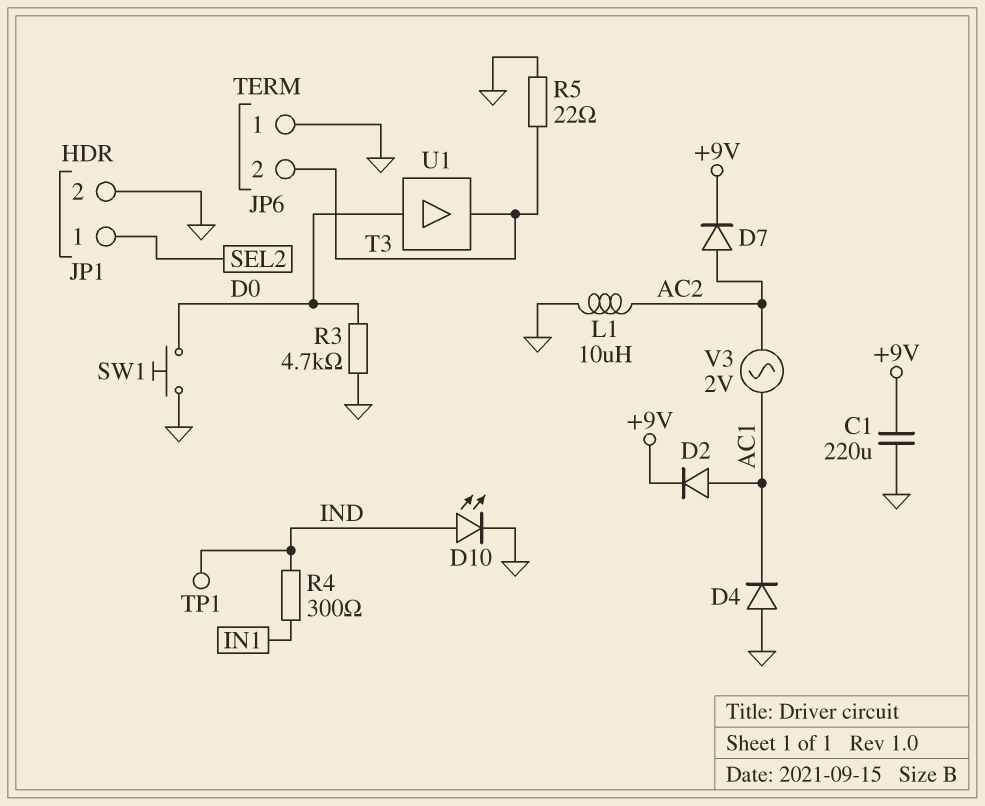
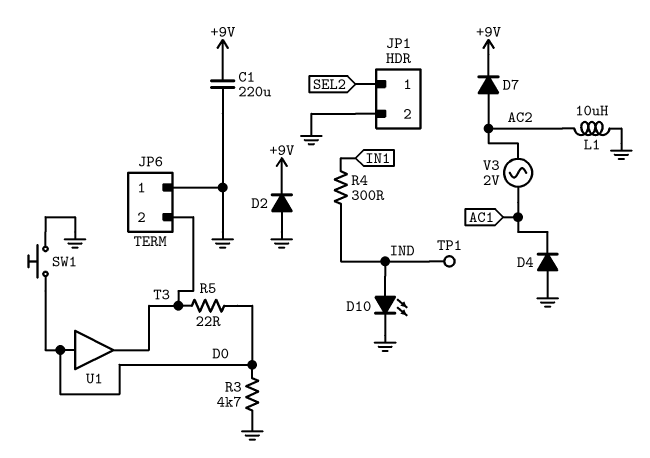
D2: diode (A AC1, K +9V) -> diode (A GND, K +9V)
R5: 22 (GND, T3) -> 22 (D0, T3)

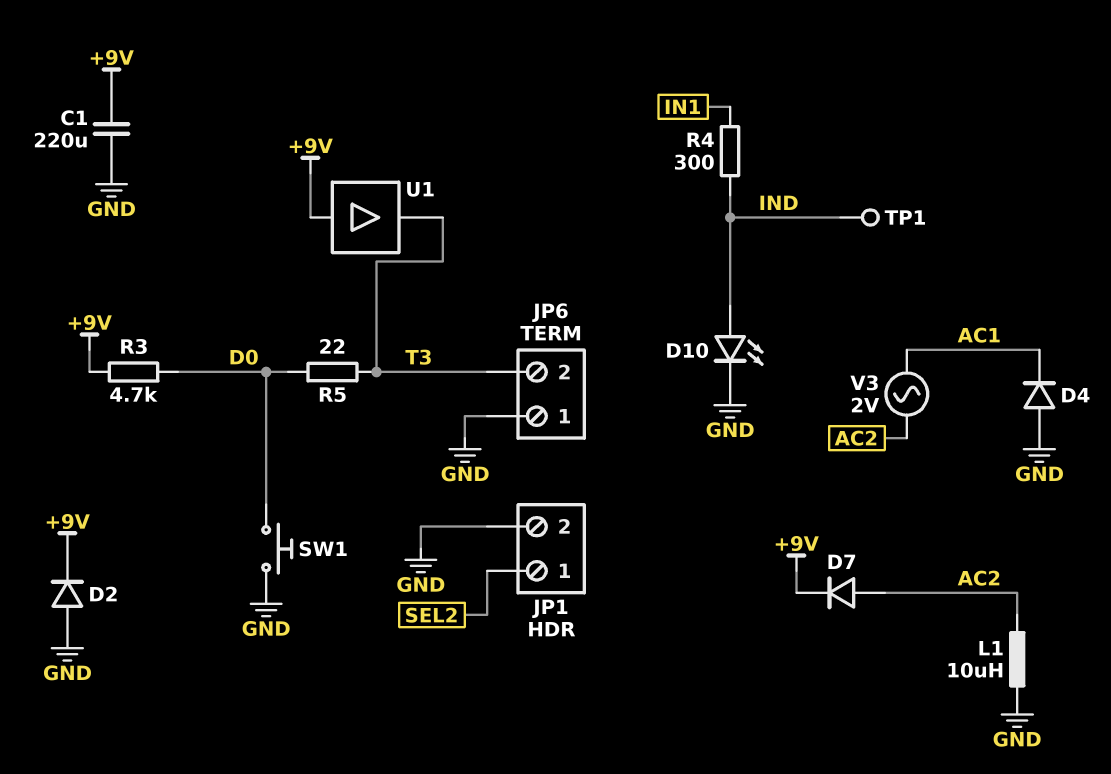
R3: 4.7k (D0, GND) -> 4.7k (+9V, D0)
U1: buffer (in D0, out T3) -> buffer (in +9V, out T3)

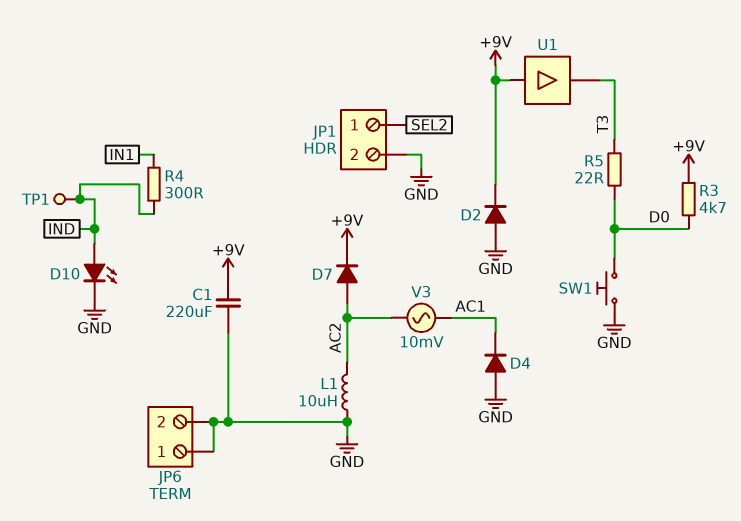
JP6 pin 2: T3 -> GND
V3: AC 2V (AC1, AC2) -> AC 10mV (AC1, AC2)

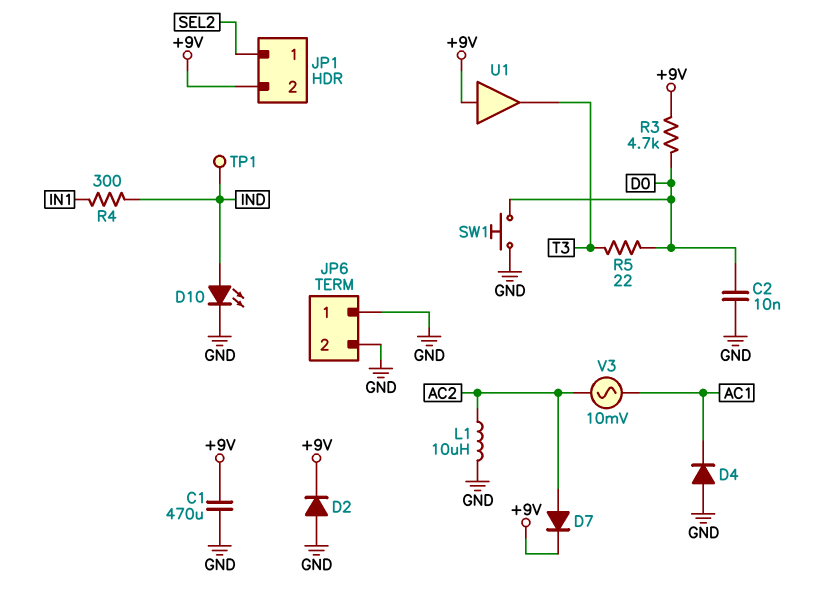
C1: 220uF (+9V, GND) -> 470uF (+9V, GND)
C2: none -> 10nF (D0, GND)
JP1 pin 2: GND -> +9V

